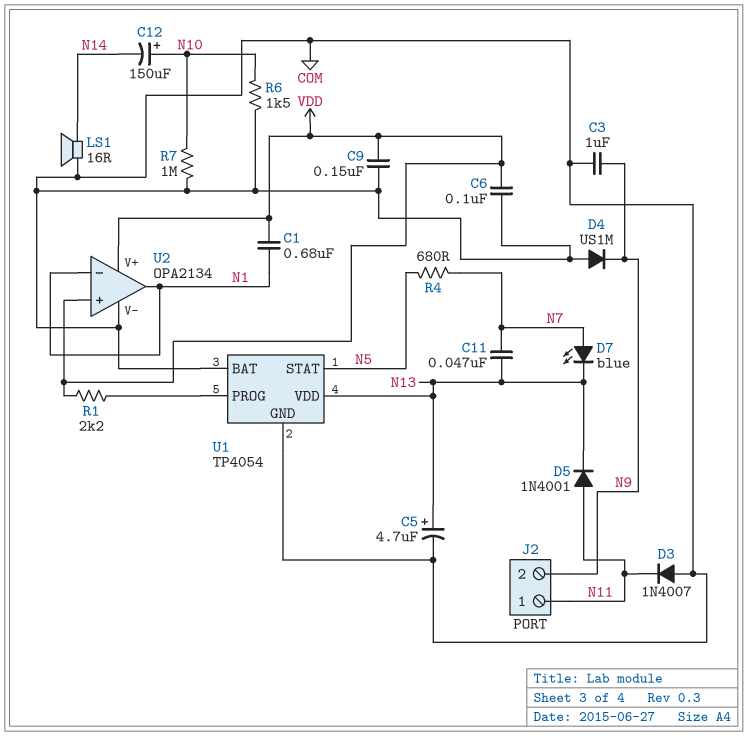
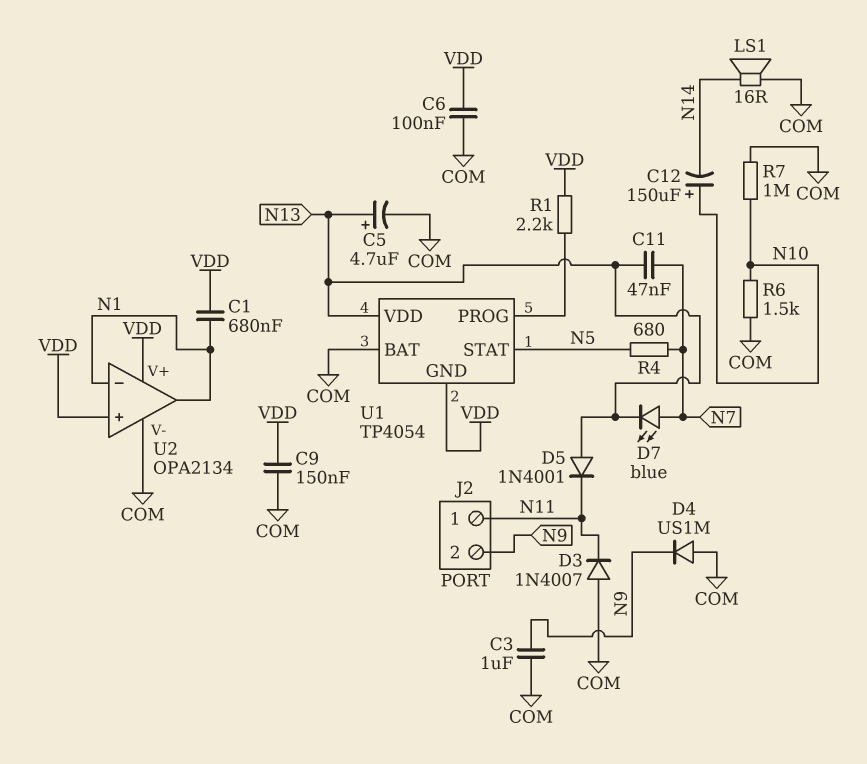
D5: diode 1N4001 (A N11, K N13) -> diode 1N4001 (A N13, K N11)
U1 pin GND: COM -> VDD

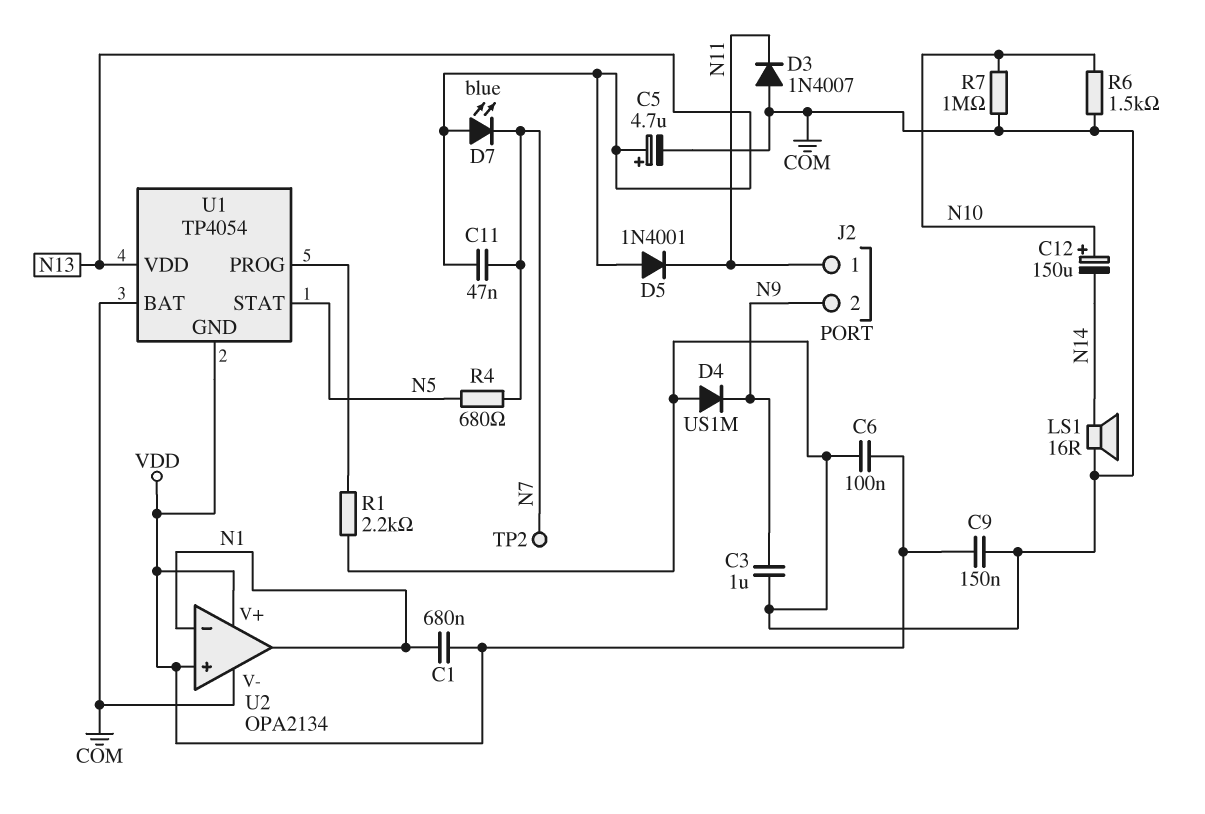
D7: LED blue (A N7, K N13) -> LED blue (A N13, K N7)
R1: 2.2k (U1/PROG, VDD) -> 2.2k (COM, U1/PROG)
TP2: none -> test point (N7)

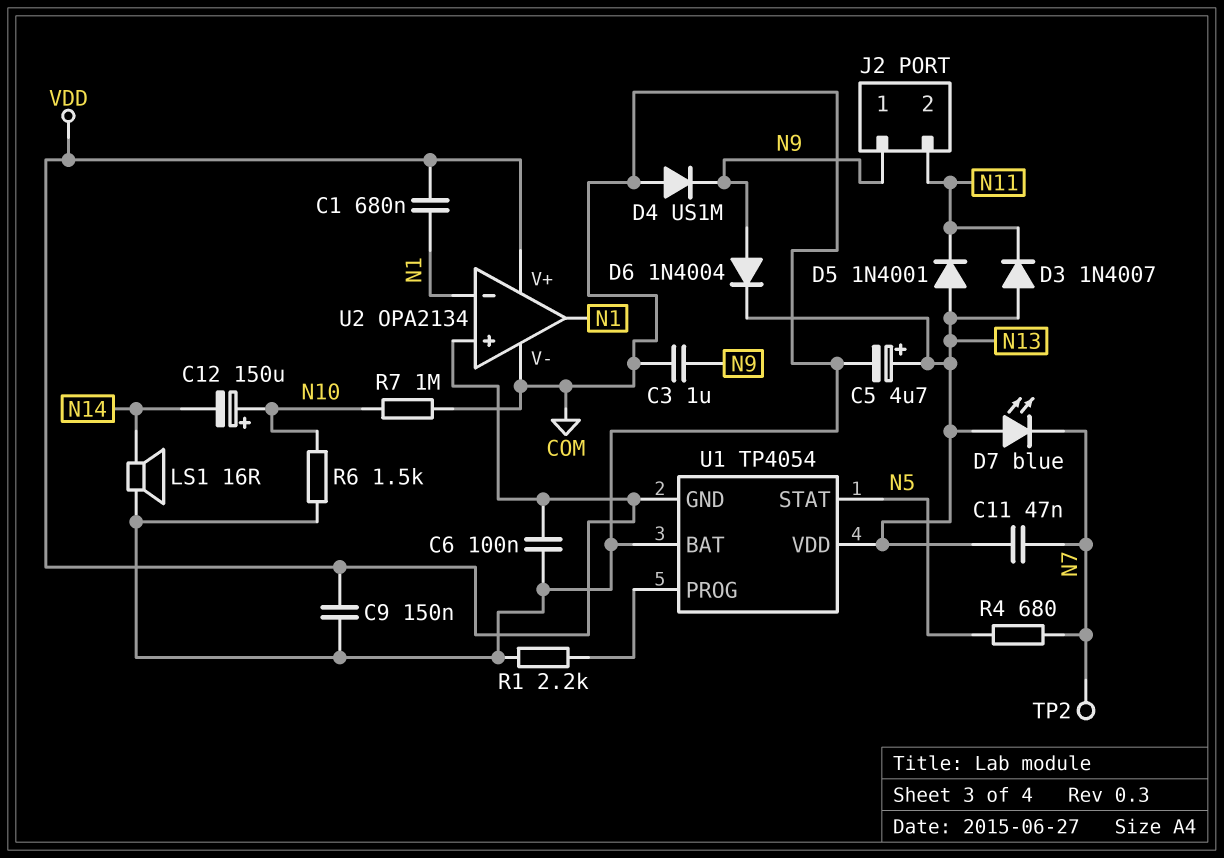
D3: diode 1N4007 (A COM, K N11) -> diode 1N4007 (A N13, K N11)
D6: none -> diode 1N4004 (A N9, K N13)
J2 pin 1: N11 -> N9
J2 pin 2: N9 -> N11

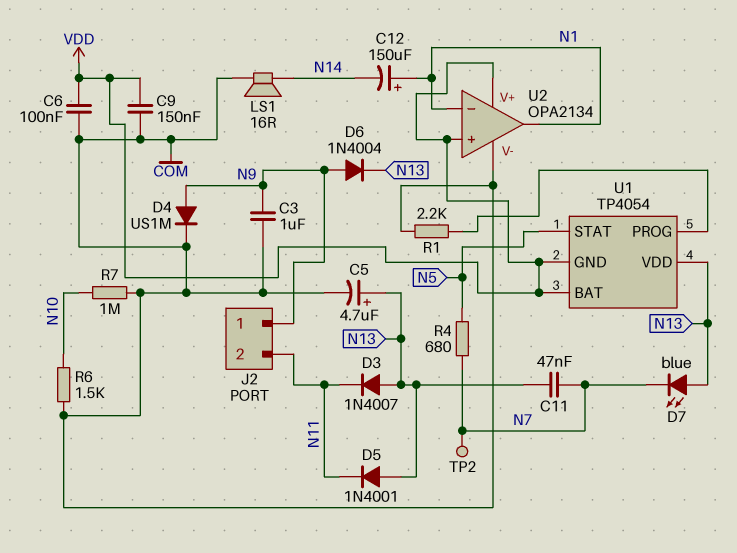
C1: 680nF (N1, VDD) -> none
C12: 150uF (plus N10, minus N14) -> 150uF (plus N1, minus N14)
D4: diode US1M (A COM, K N9) -> diode US1M (A N9, K COM)
U1 pin BAT: COM -> VDD

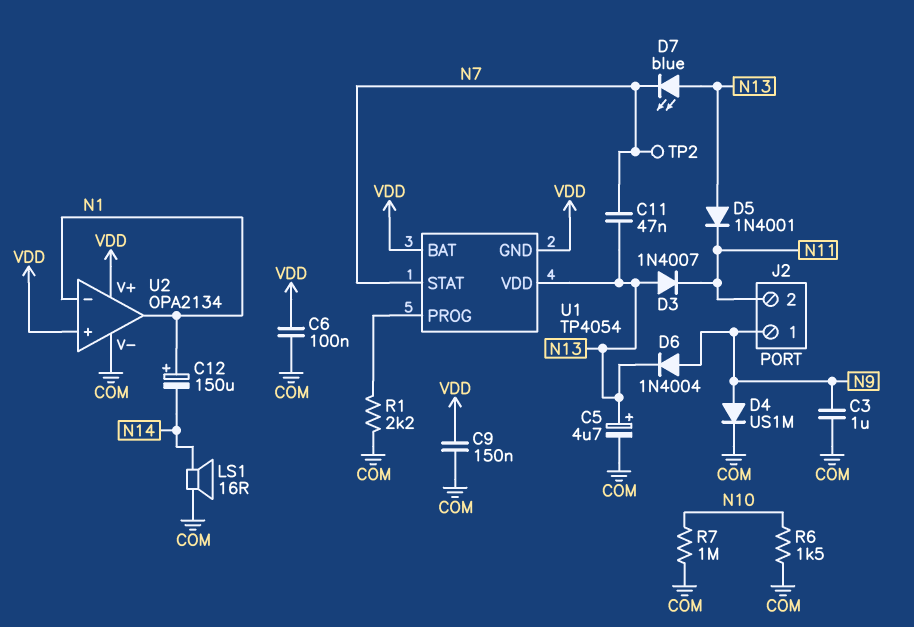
R4: 680 (N5, N7) -> none
U1 pin STAT: N5 -> N7

